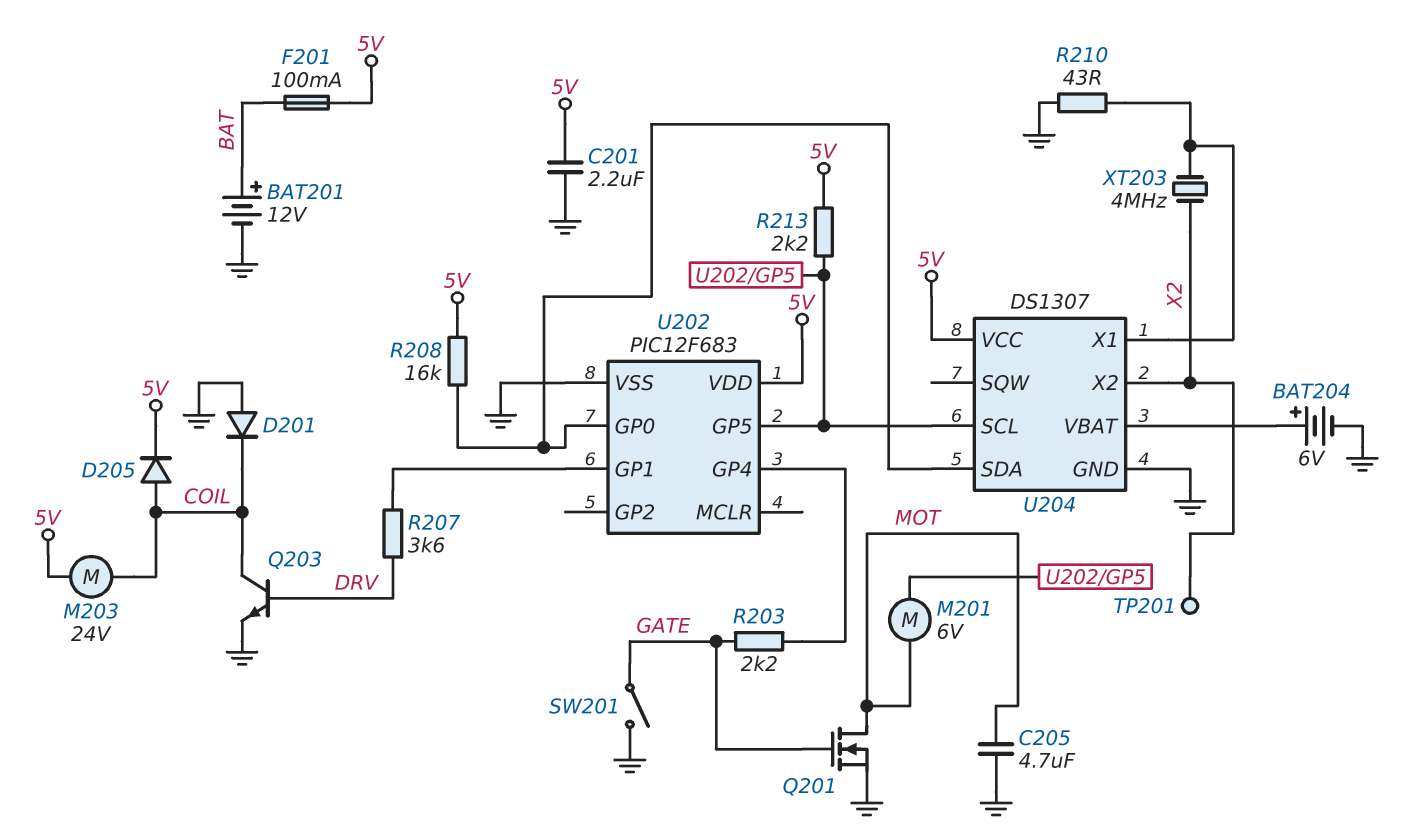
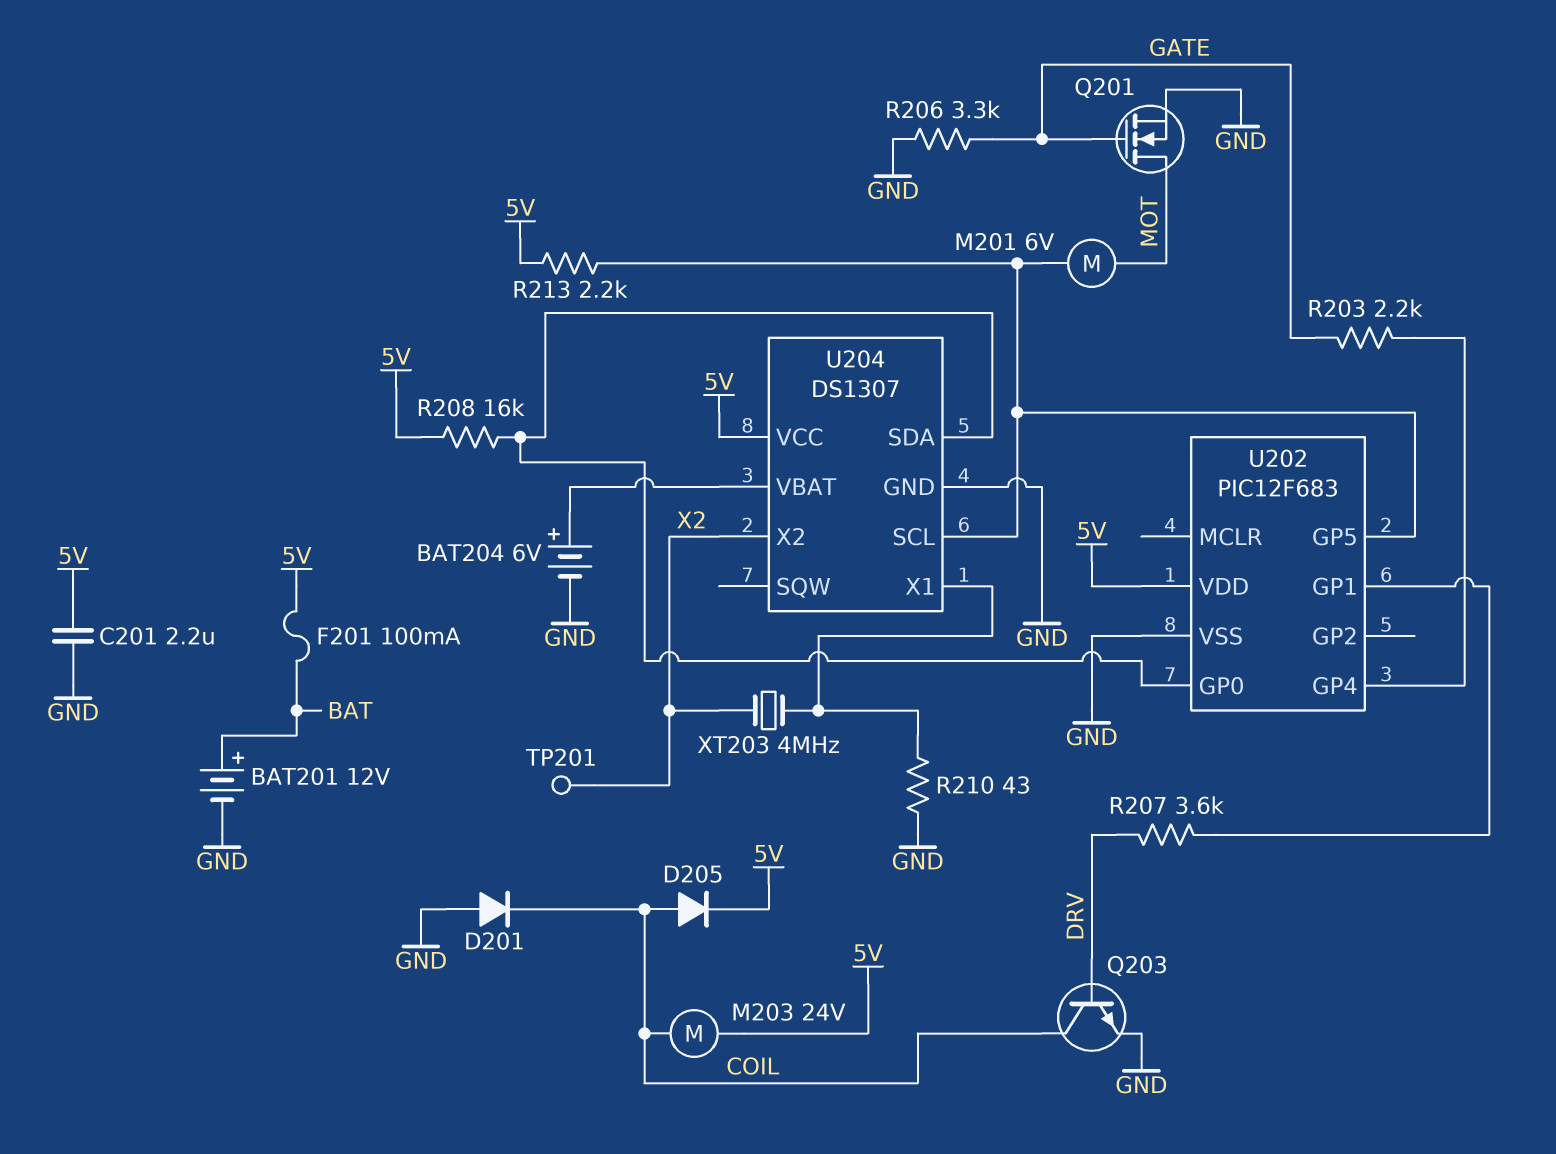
C205: 4.7uF (GND, MOT) -> none
R206: none -> 3.3k (GATE, GND)
SW201: switch (GATE, GND) -> none

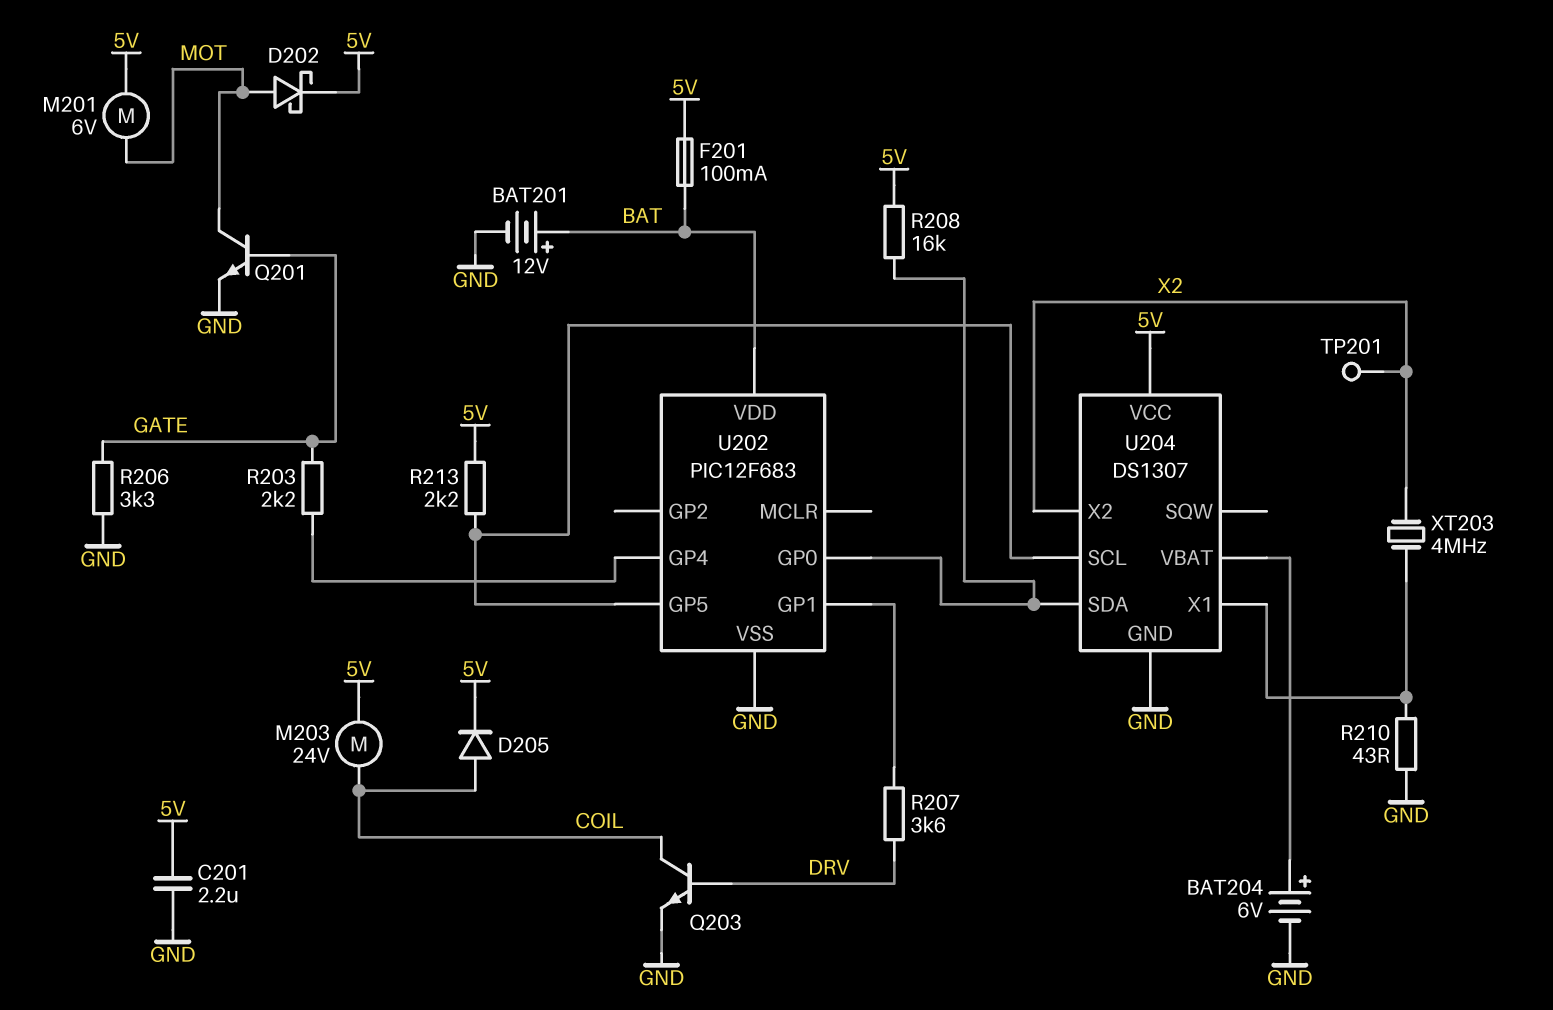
D201: diode (A GND, K COIL) -> none
D202: none -> schottky (A MOT, K 5V)
M201: motor 6V (MOT, U202/GP5) -> motor 6V (5V, MOT)
Q201: NMOS (G GATE, D MOT, S GND) -> NPN (B GATE, C MOT, E GND)
U202 pin VDD: 5V -> BAT

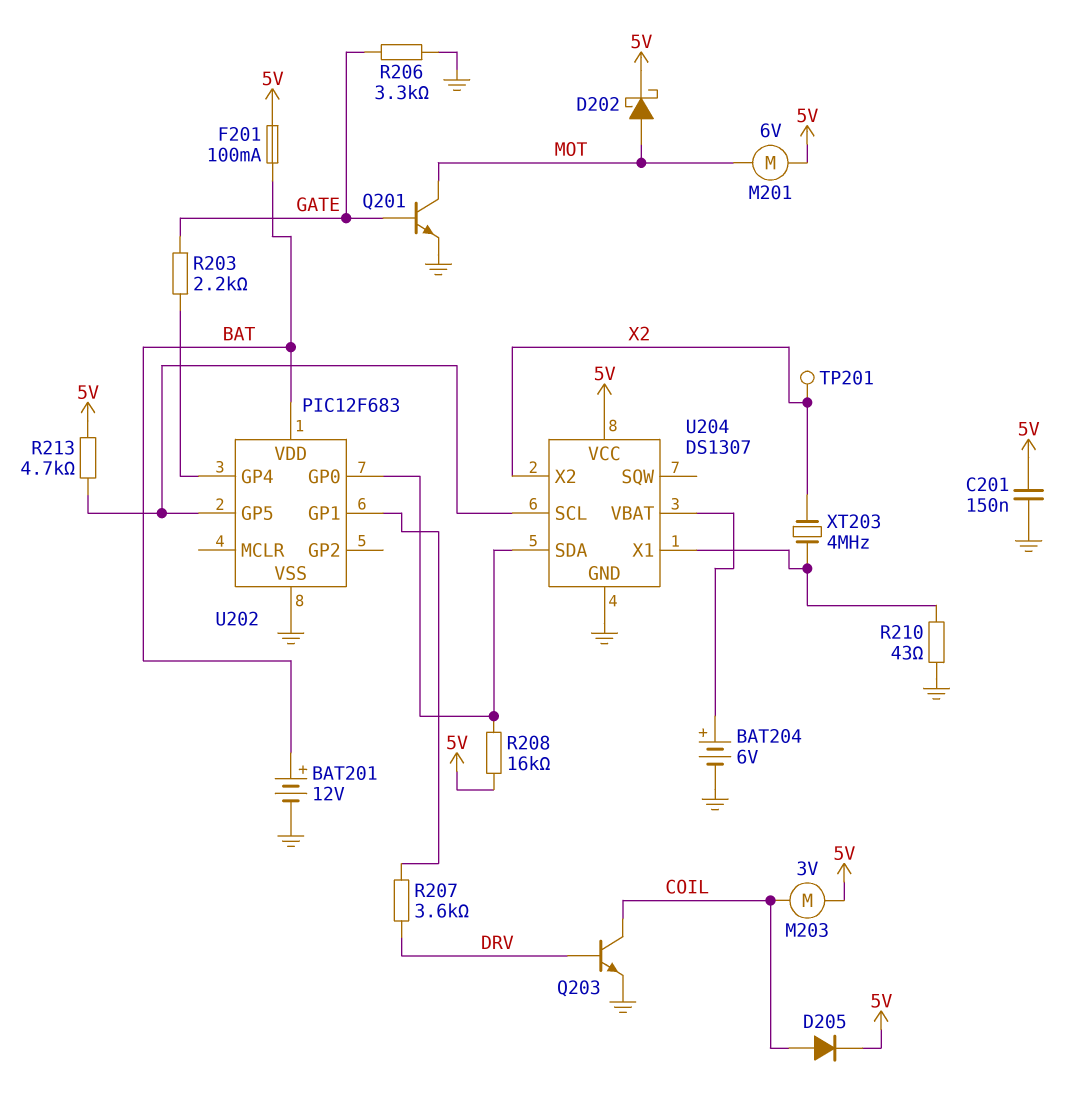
C201: 2.2uF (5V, GND) -> 150nF (5V, GND)
M203: motor 24V (5V, COIL) -> motor 3V (5V, COIL)
R213: 2.2k (5V, U202/GP5) -> 4.7k (5V, U202/GP5)

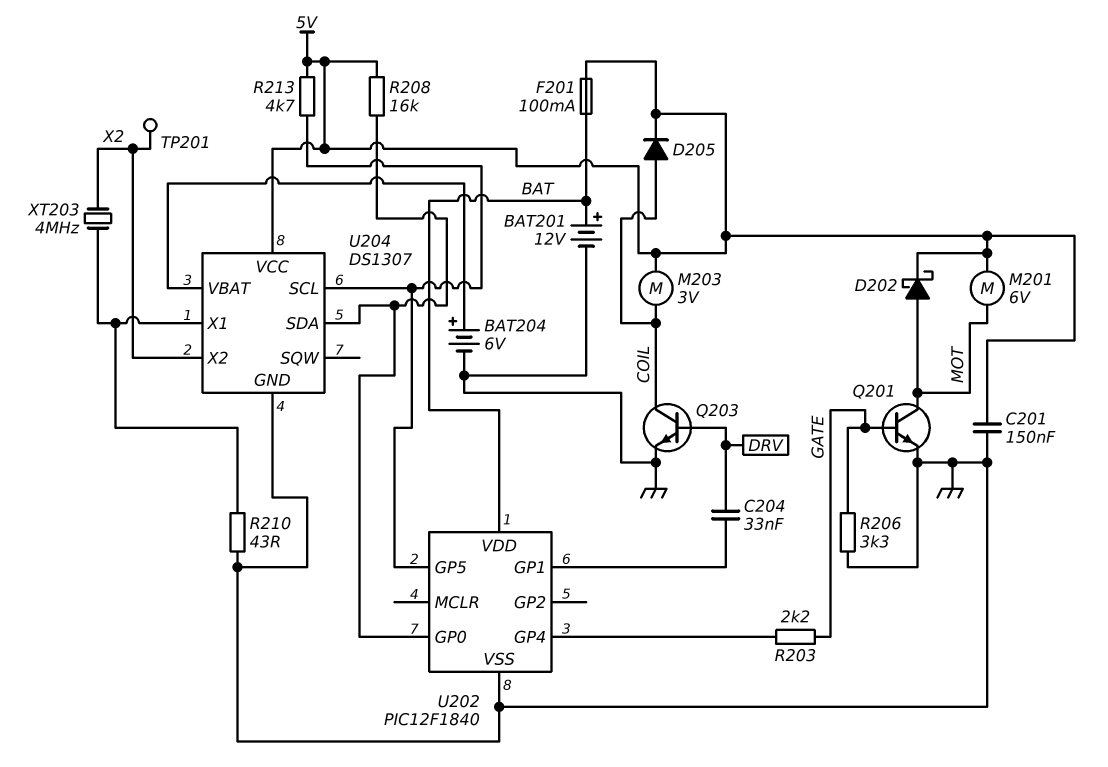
C204: none -> 33nF (DRV, U202/GP1)
R207: 3.6k (DRV, U202/GP1) -> none
U202: PIC12F683 -> PIC12F1840

